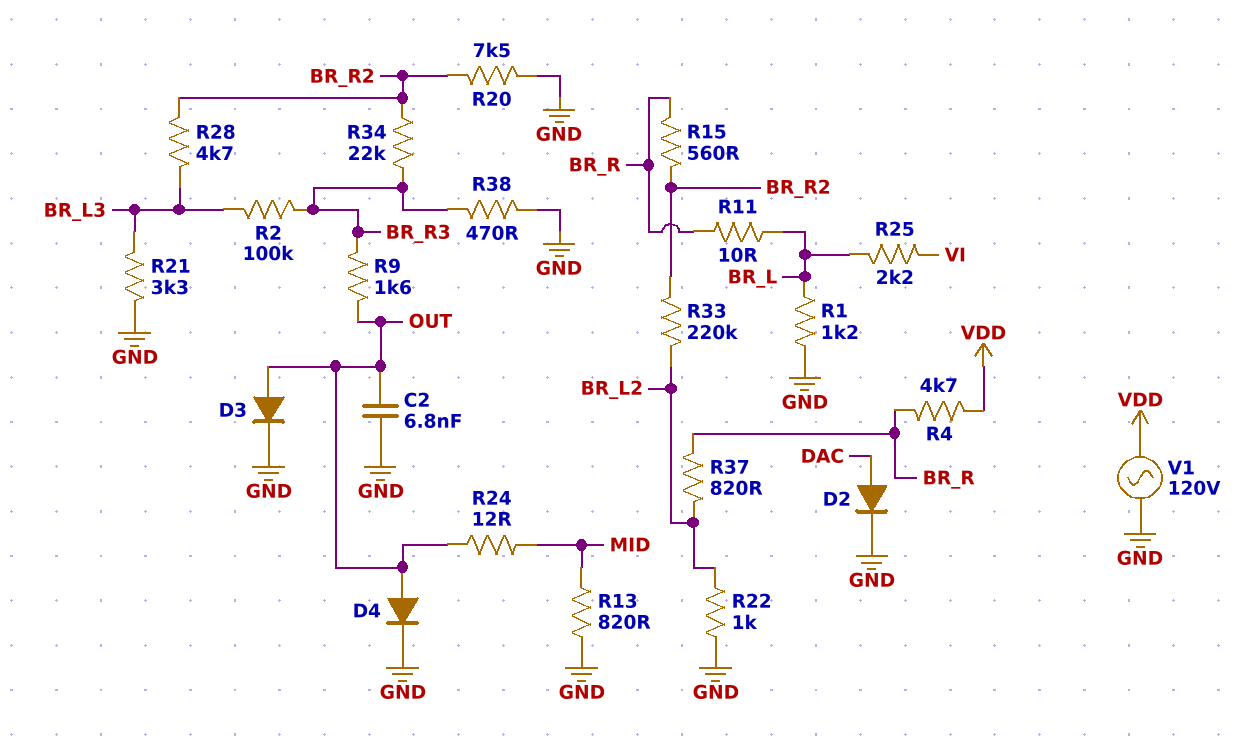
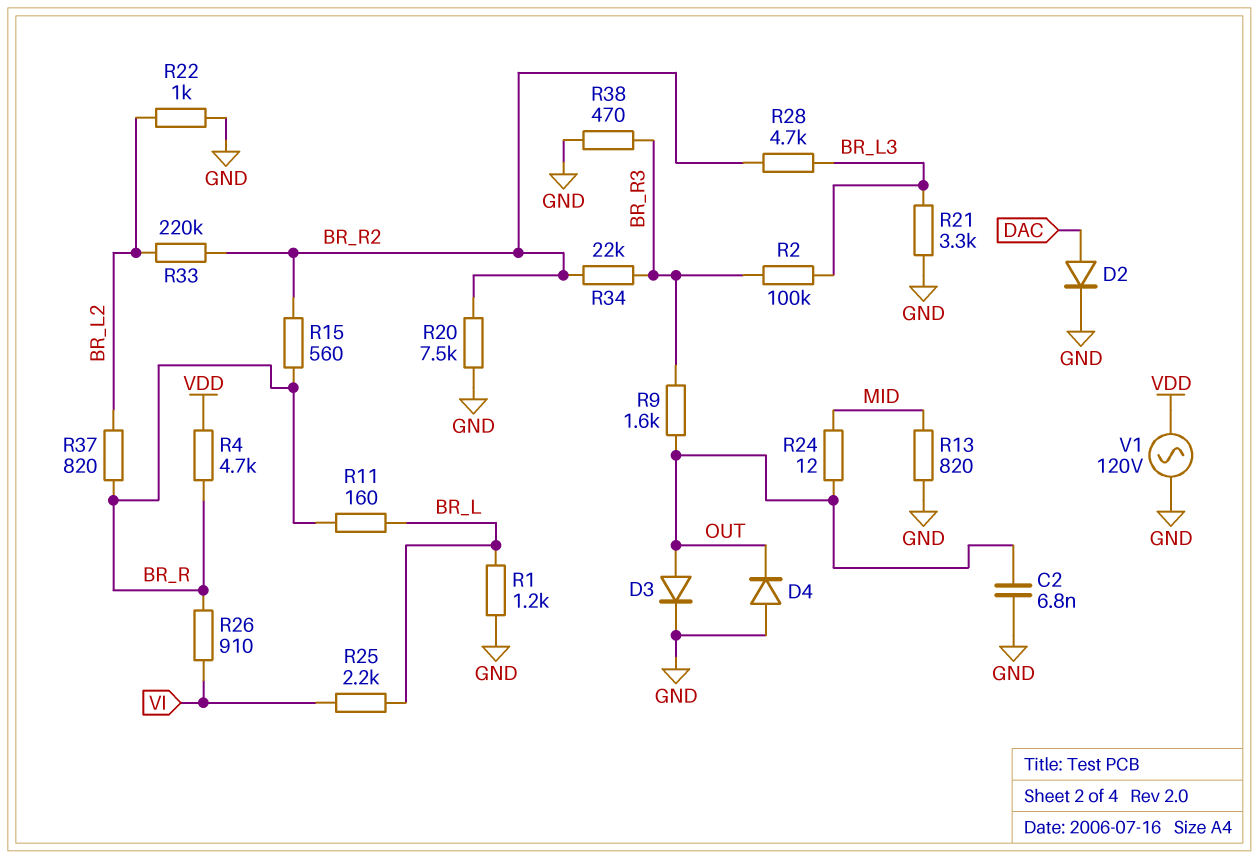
D4: diode (A OUT, K GND) -> diode (A GND, K OUT)
R11: 10 (BR_L, BR_R) -> 160 (BR_L, BR_R)
R26: none -> 910 (BR_R, VI)

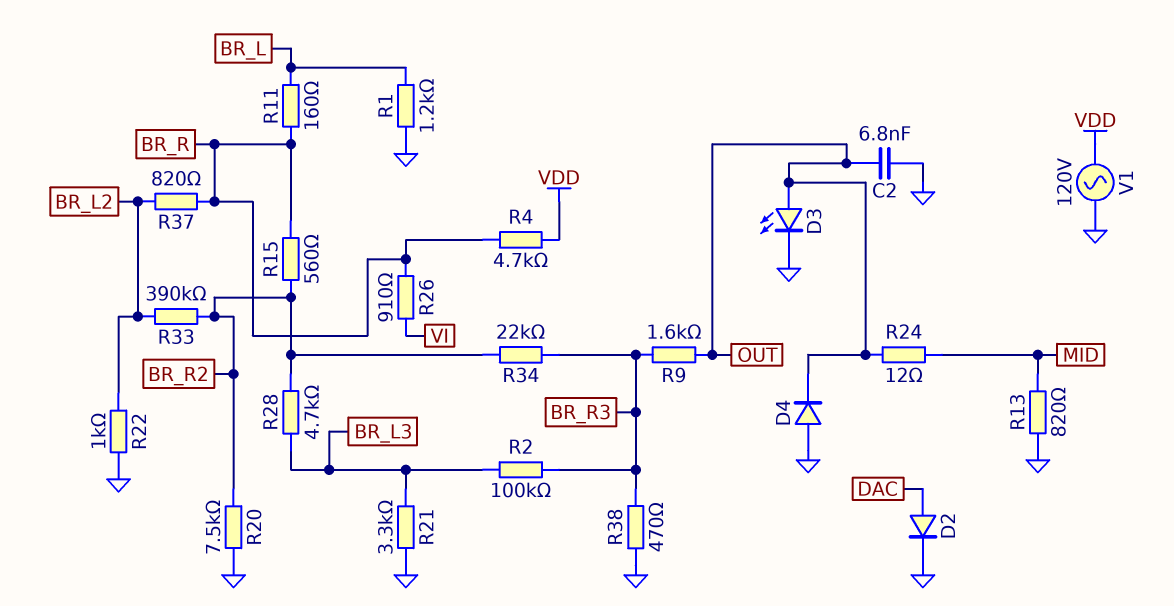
D3: diode (A OUT, K GND) -> LED (A OUT, K GND)
R25: 2.2k (BR_L, VI) -> none
R33: 220k (BR_L2, BR_R2) -> 390k (BR_L2, BR_R2)

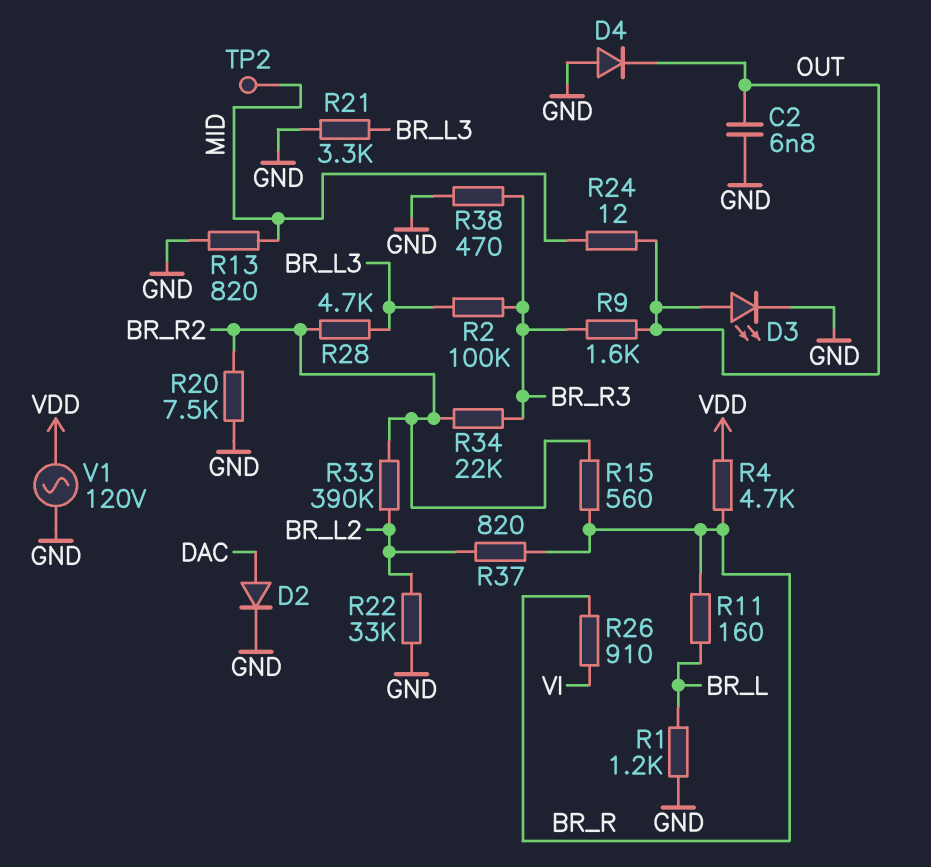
R22: 1k (BR_L2, GND) -> 33k (BR_L2, GND)
TP2: none -> test point (MID)

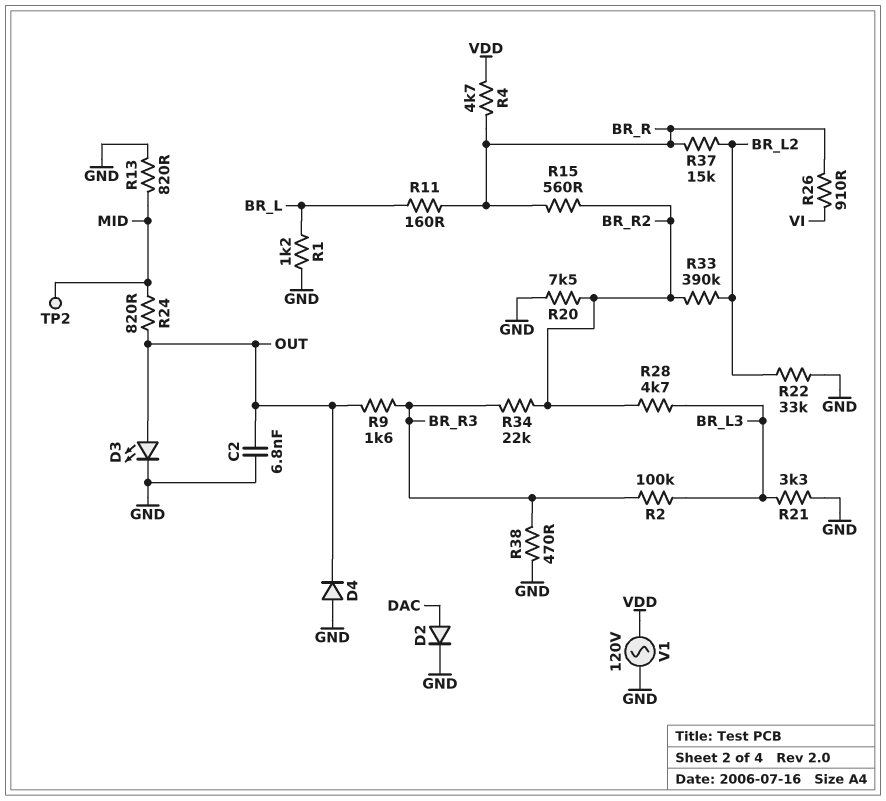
R24: 12 (MID, OUT) -> 820 (MID, OUT)
R37: 820 (BR_L2, BR_R) -> 15k (BR_L2, BR_R)

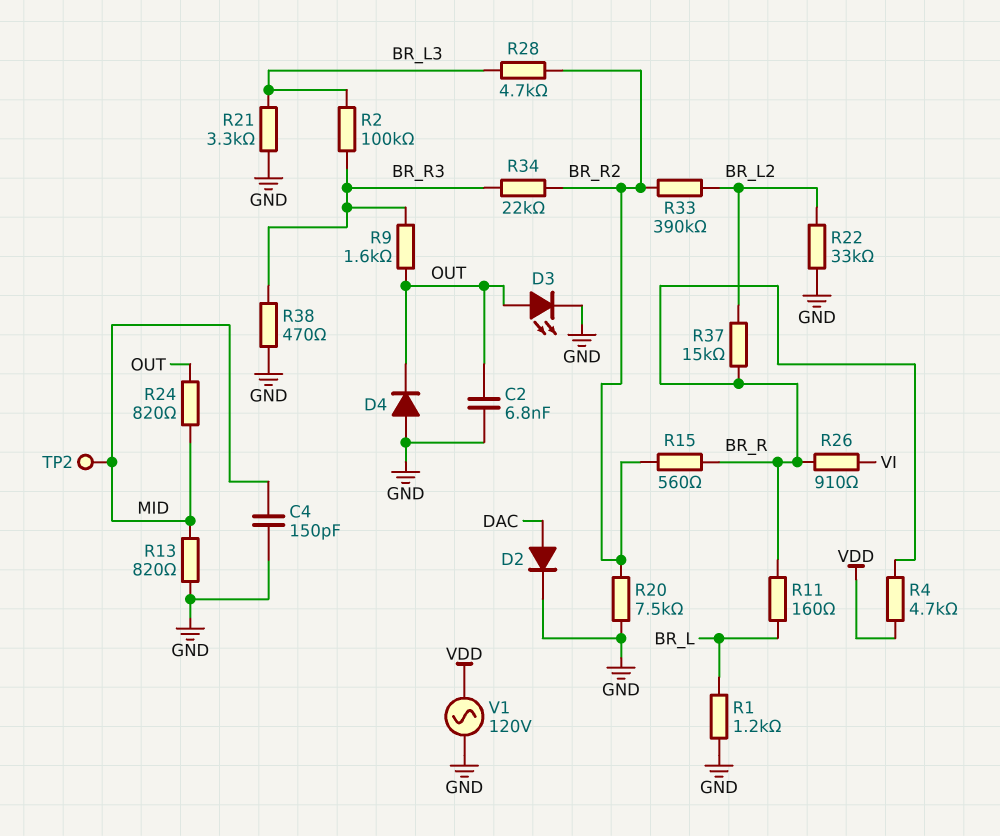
C4: none -> 150pF (GND, MID)

